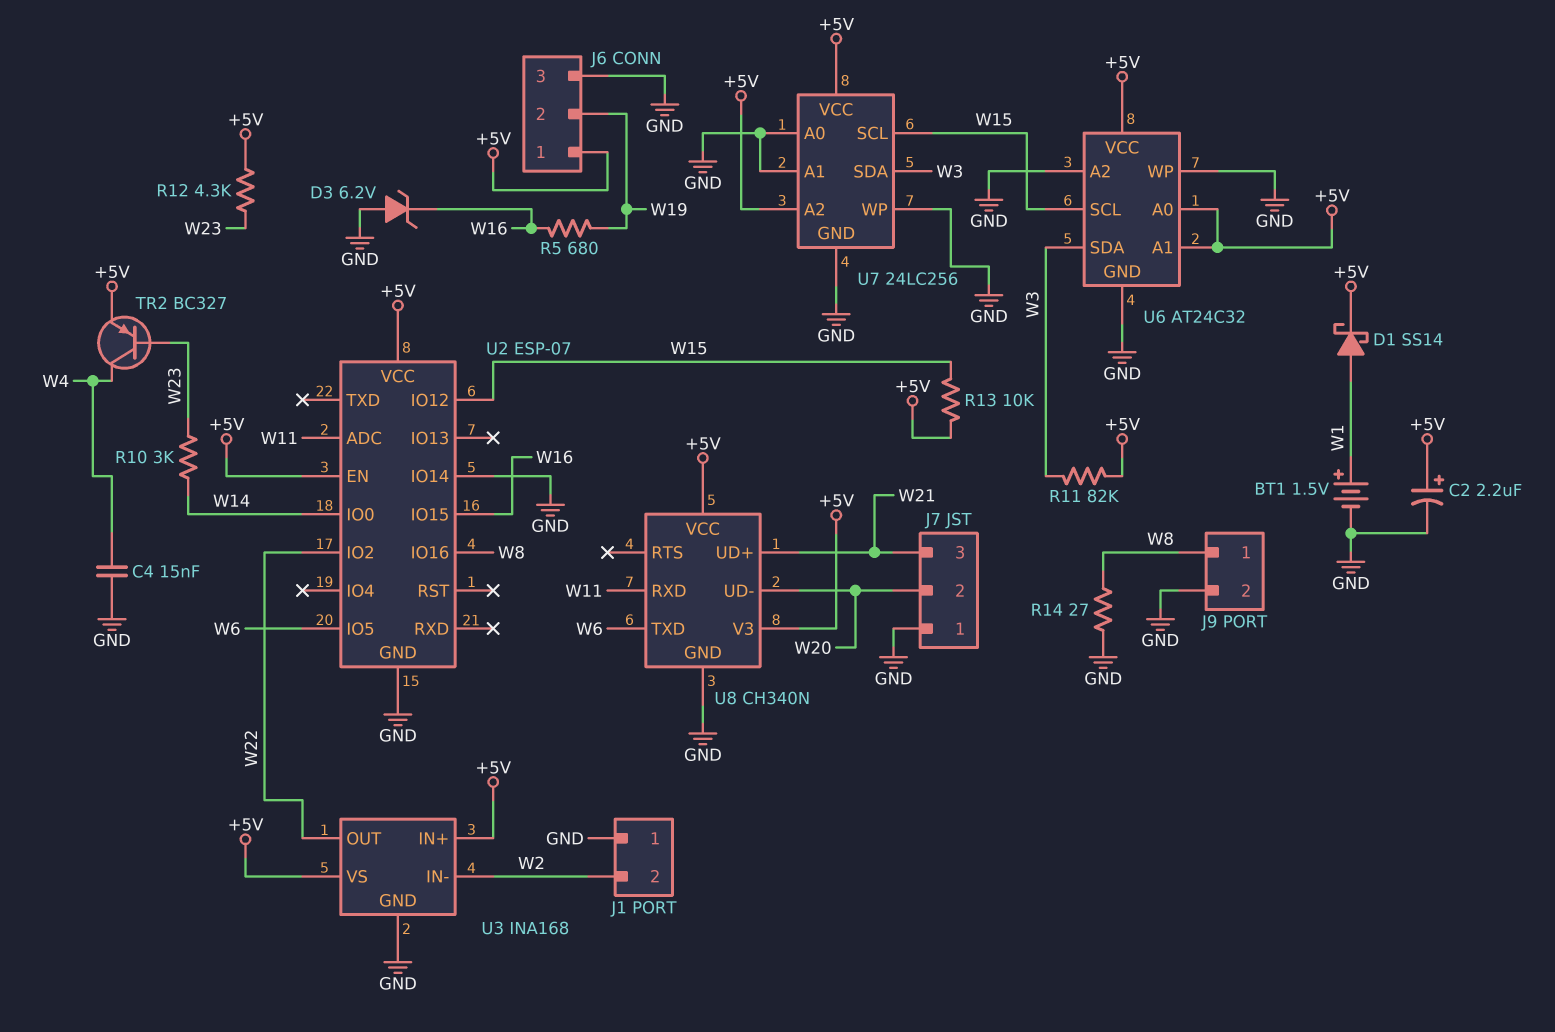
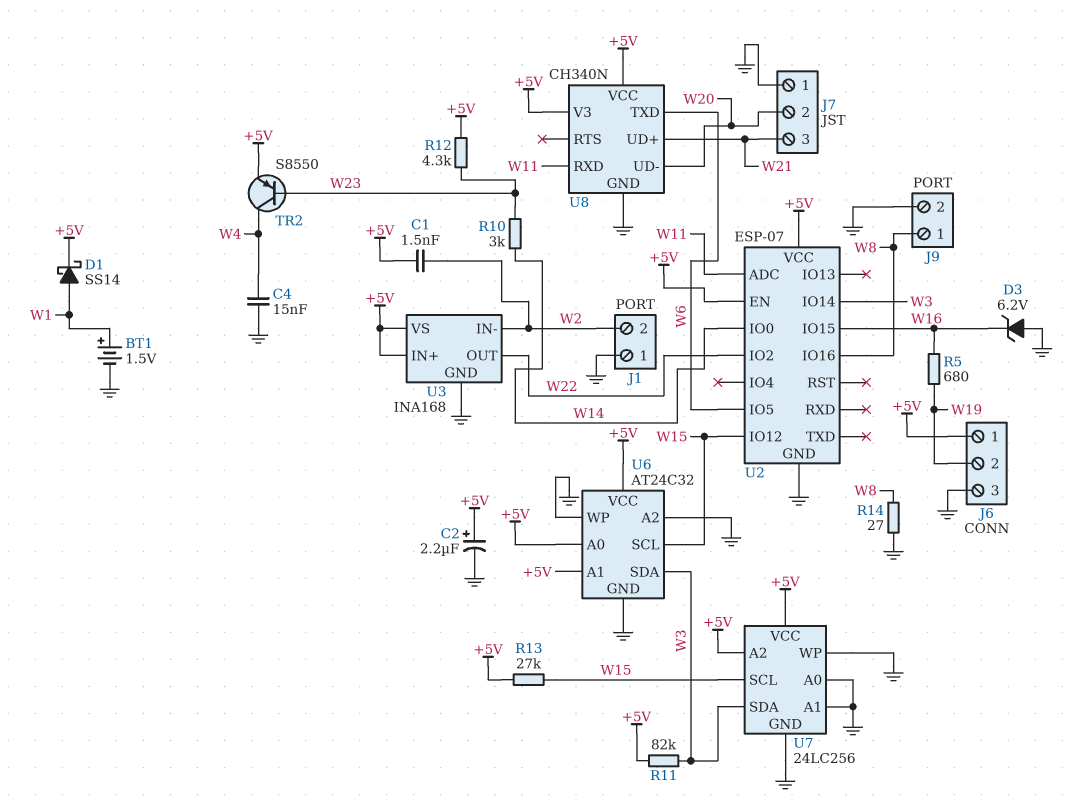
C1: none -> 1.5nF (+5V, W2)
R13: 10k (+5V, W15) -> 27k (+5V, W15)
TR2: PNP BC327 (B W23, C W4, E +5V) -> PNP S8550 (B W23, C W4, E +5V)
U2 pin IO14: GND -> W3

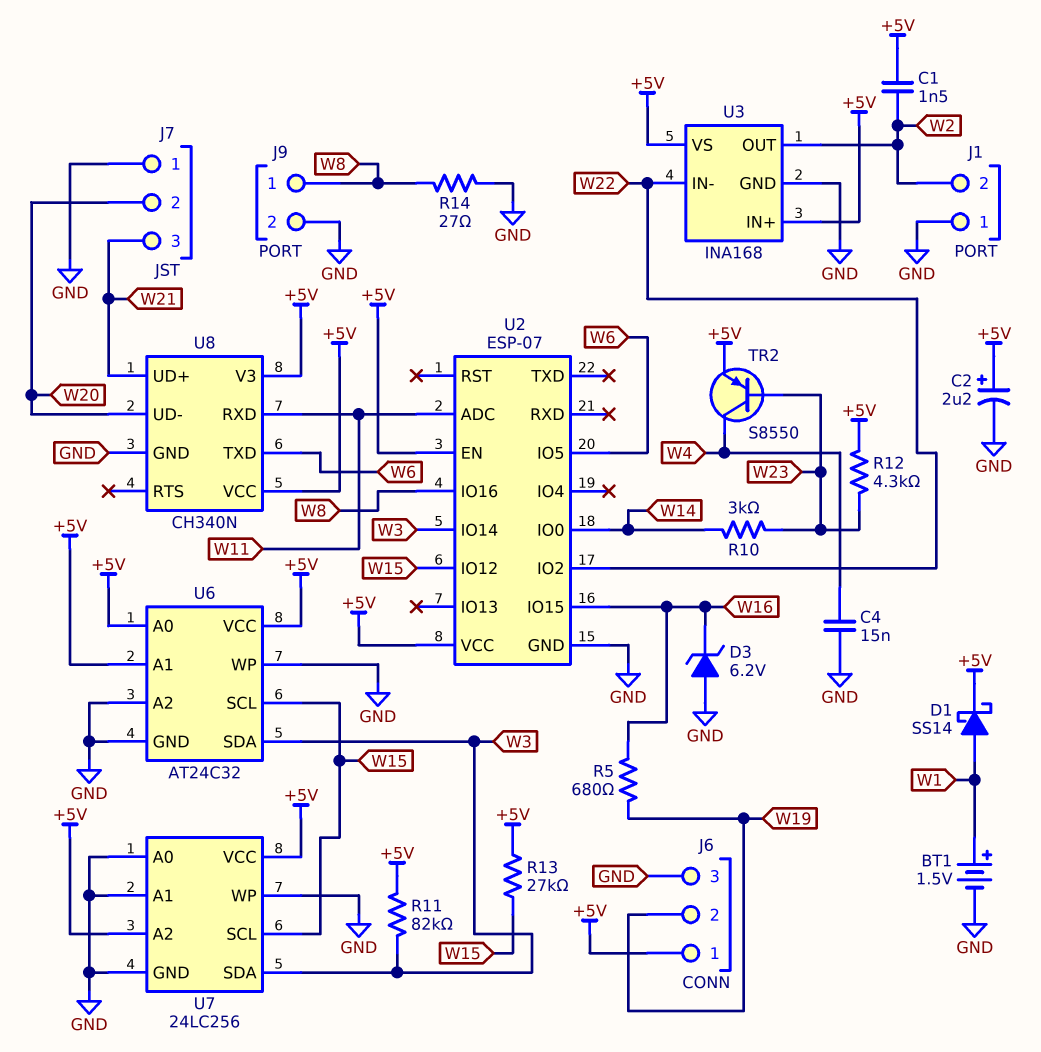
U3 pin IN-: W2 -> W22
U3 pin OUT: W22 -> W2

